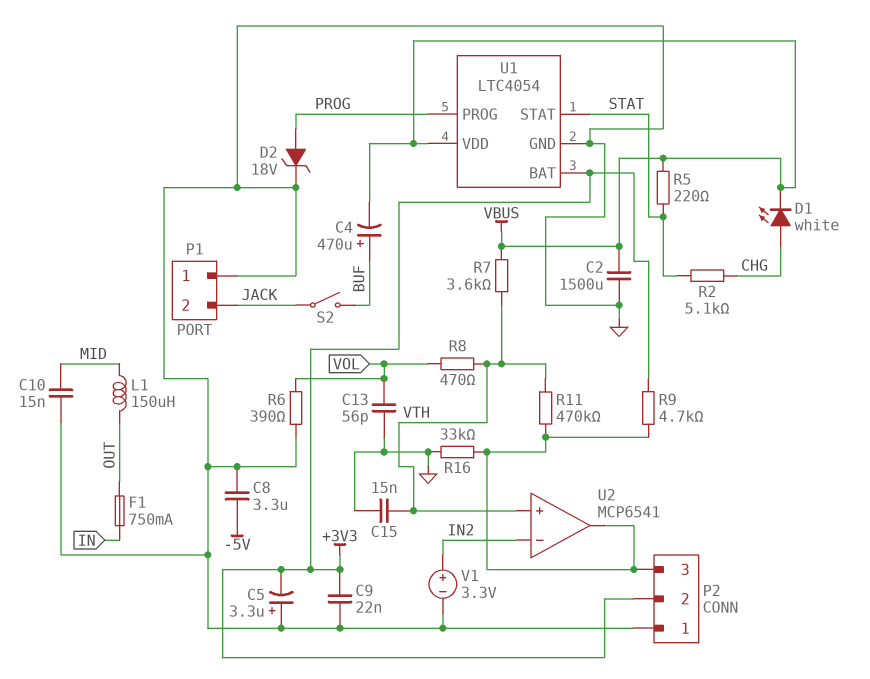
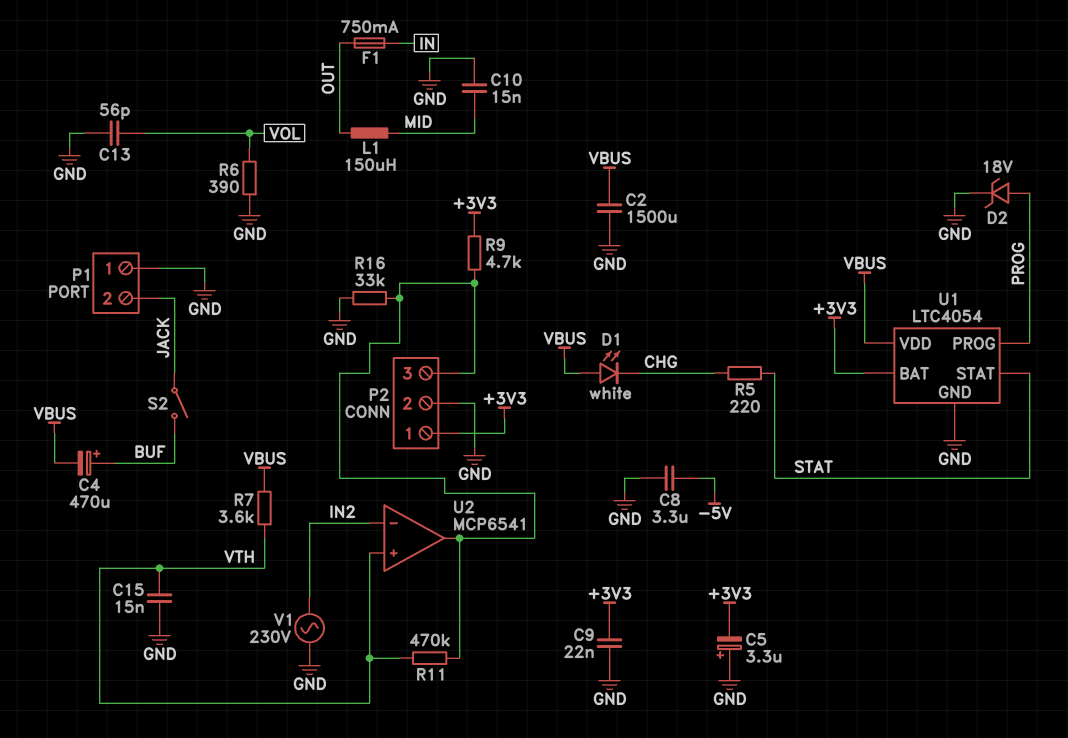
D1: LED white (A CHG, K VBUS) -> LED white (A VBUS, K CHG)
P2 pin 1: GND -> +3V3
P2 pin 2: +3V3 -> GND
R2: 5.1k (CHG, STAT) -> none
R5: 220 (STAT, VBUS) -> 220 (CHG, STAT)
R8: 470 (VOL, VTH) -> none
V1: 3.3V (plus IN2, minus GND) -> AC 230V (GND, IN2)

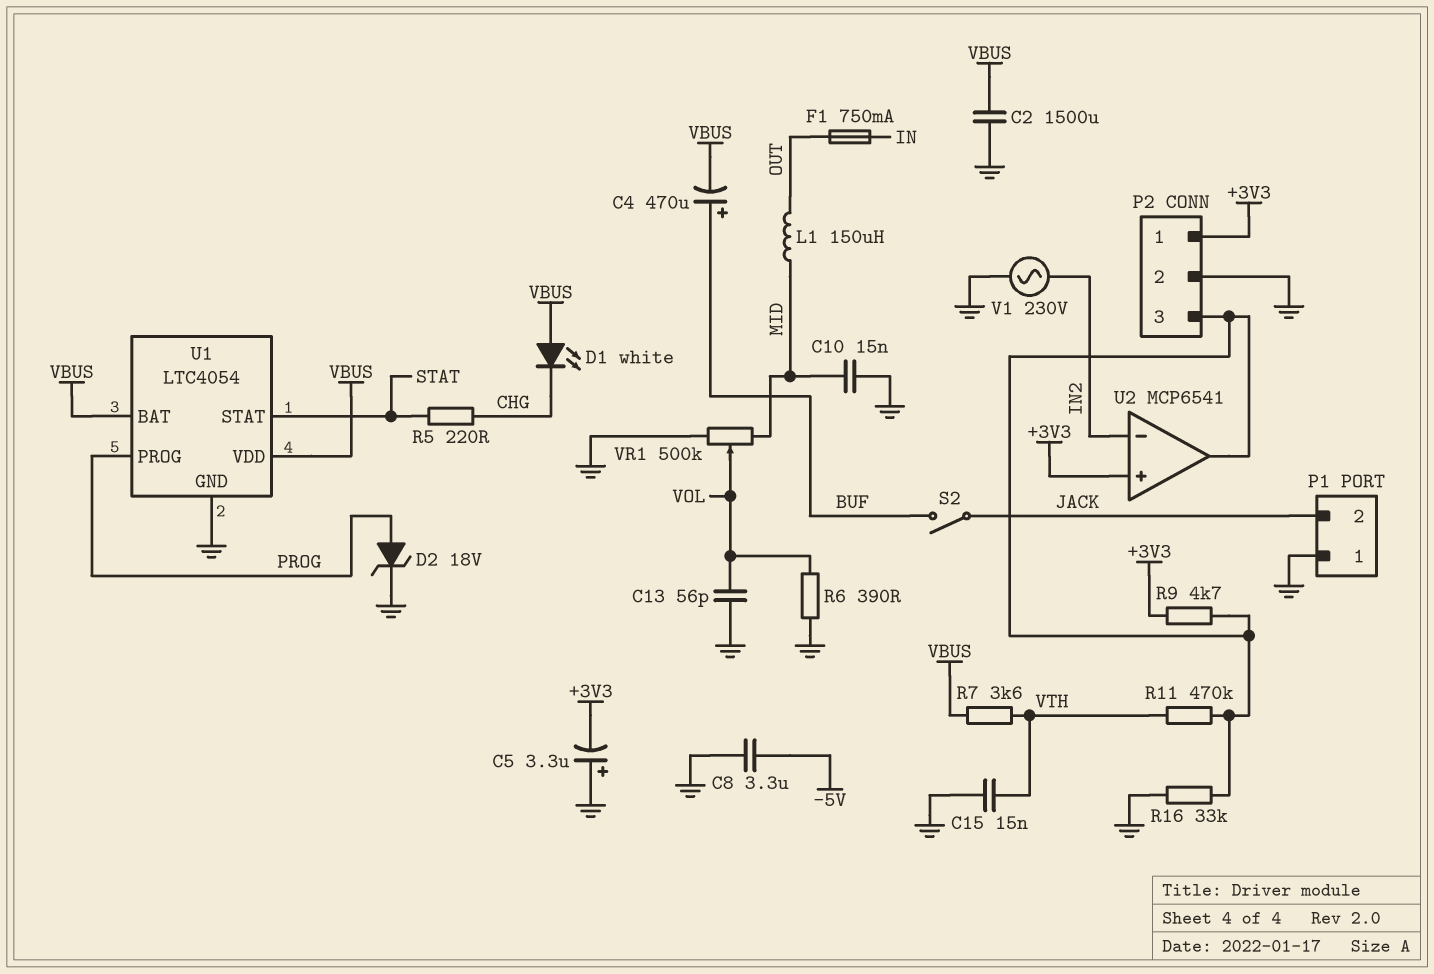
C9: 22nF (+3V3, GND) -> none
U1 pin BAT: +3V3 -> VBUS
U2 pin in+: VTH -> +3V3
VR1: none -> 500k (GND, MID, wiper VOL)

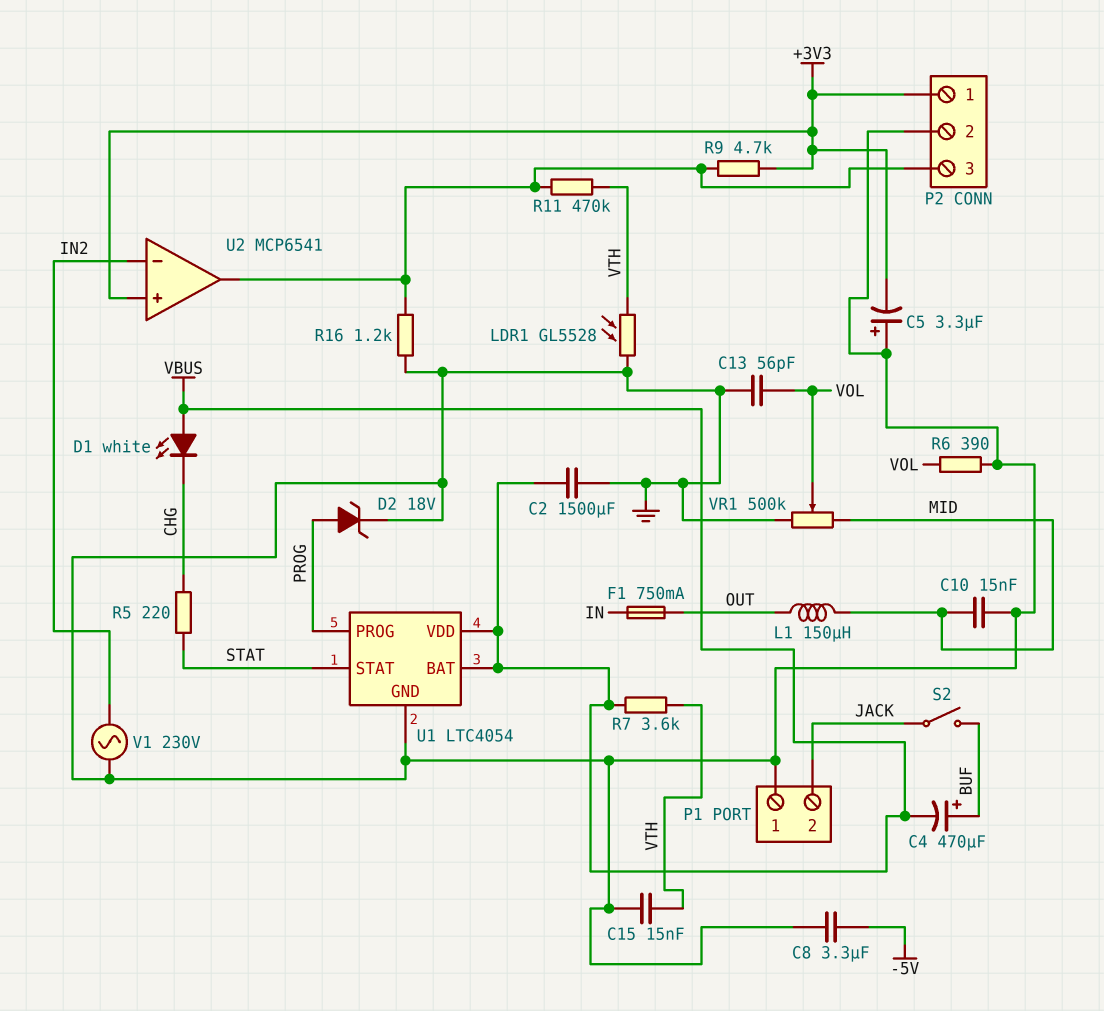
LDR1: none -> GL5528 (GND, VTH)
R16: 33k (GND, P2/3) -> 1.2k (GND, P2/3)

